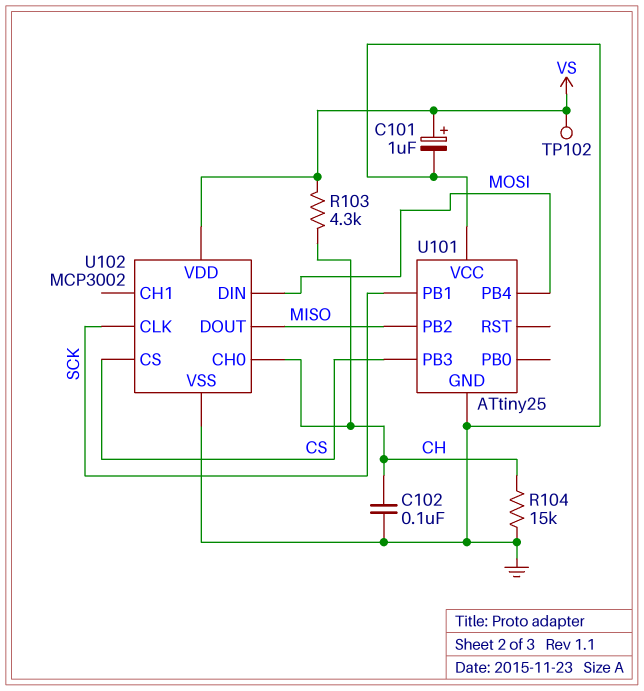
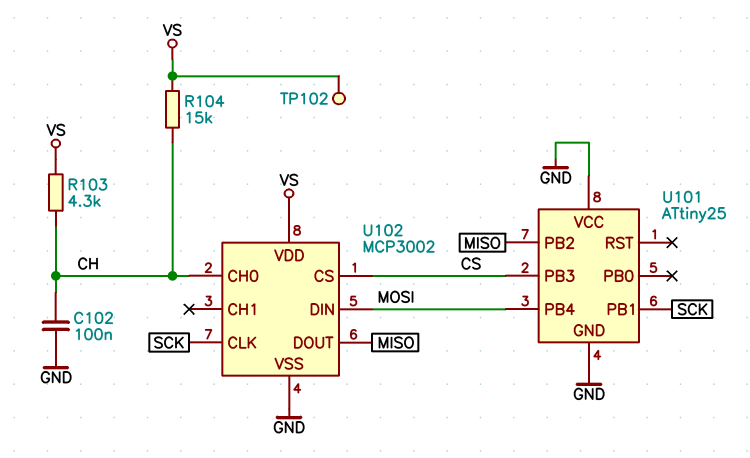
C101: 1uF (plus VS, minus GND) -> none
R104: 15k (CH, GND) -> 15k (CH, VS)

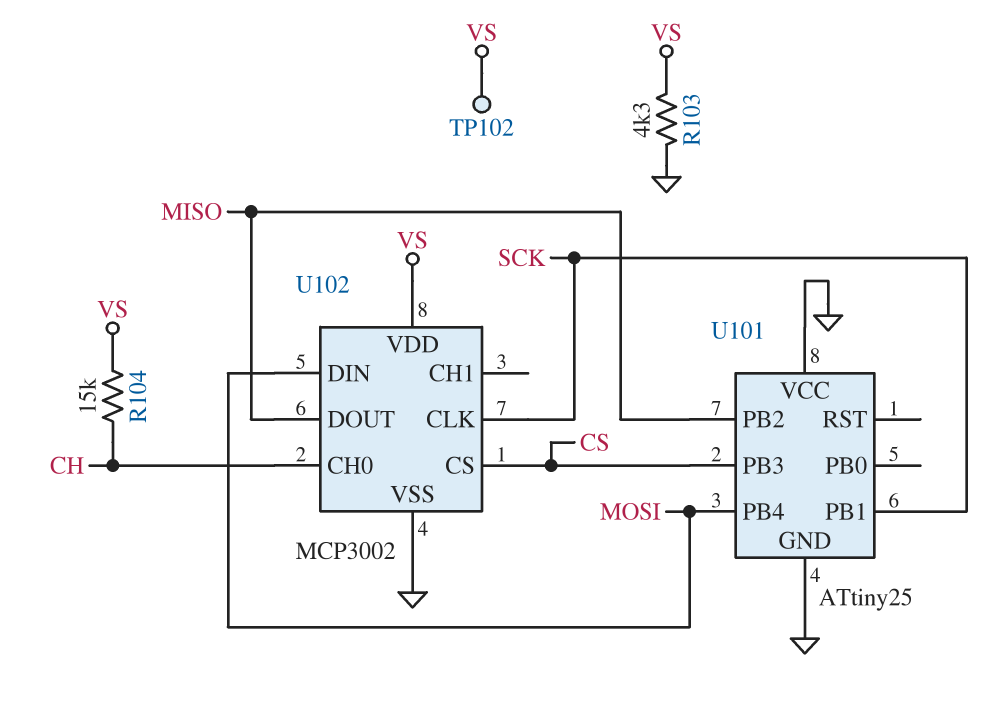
C102: 100nF (CH, GND) -> none
R103: 4.3k (CH, VS) -> 4.3k (GND, VS)

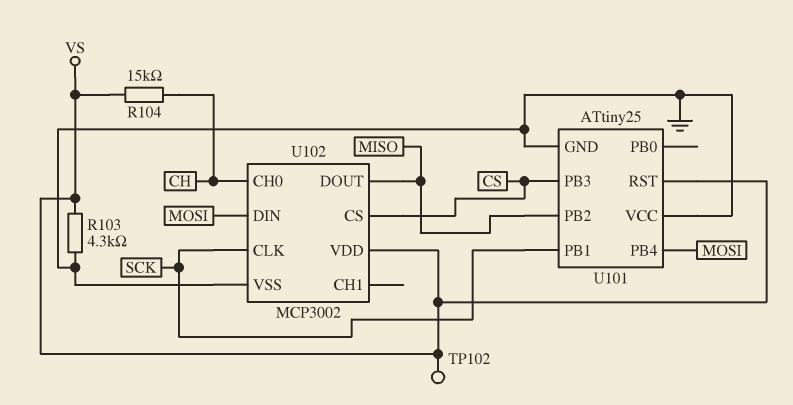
U101 pin RST: none -> VS

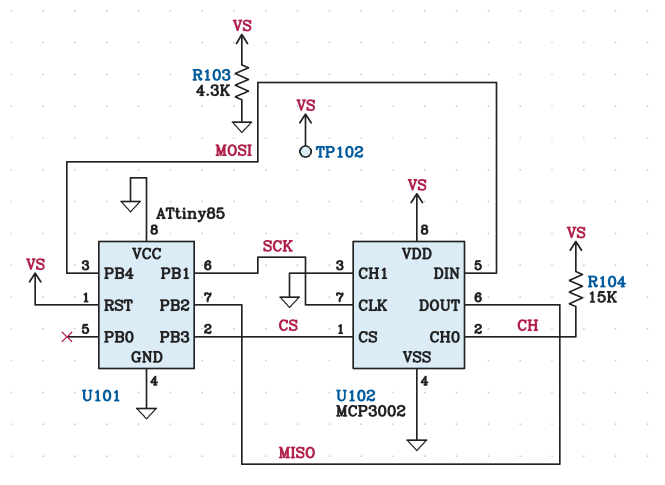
U101: ATtiny25 -> ATtiny85
U102 pin CH1: none -> GND

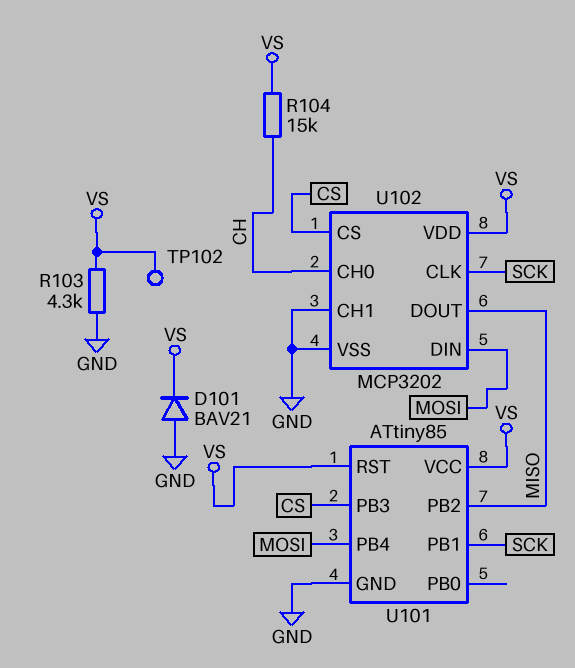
D101: none -> diode BAV21 (A GND, K VS)
U101 pin VCC: GND -> VS
U102: MCP3002 -> MCP3202

